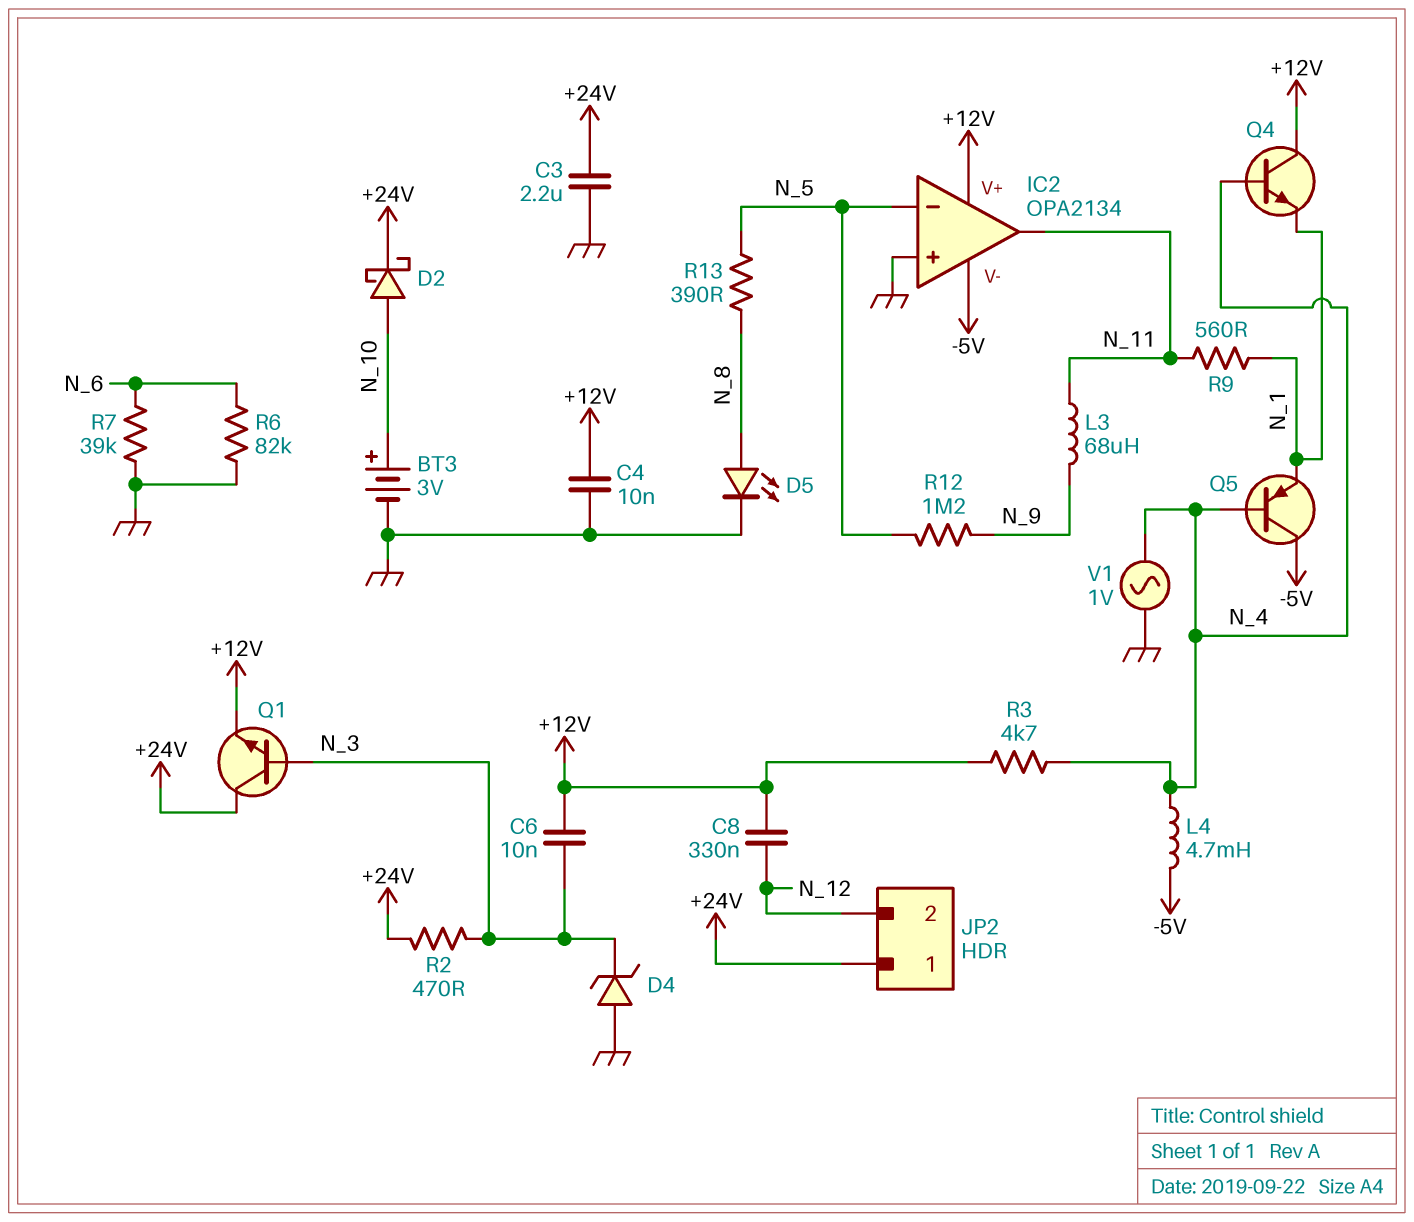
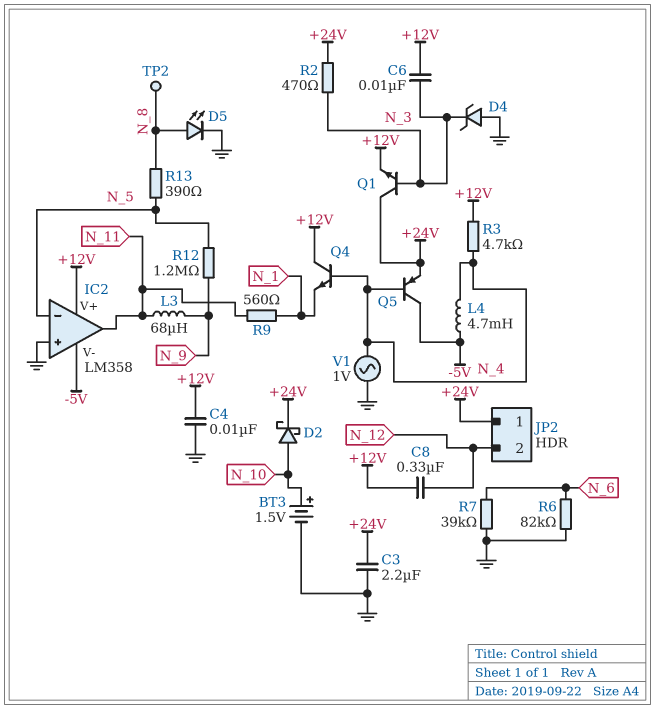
BT3: 3V (plus N_10, minus GND) -> 1.5V (plus N_10, minus GND)
IC2: OPA2134 -> LM358
Q5: PNP (B N_4, C -5V, E N_1) -> PNP (B N_4, C -5V, E +24V)
TP2: none -> test point (N_8)

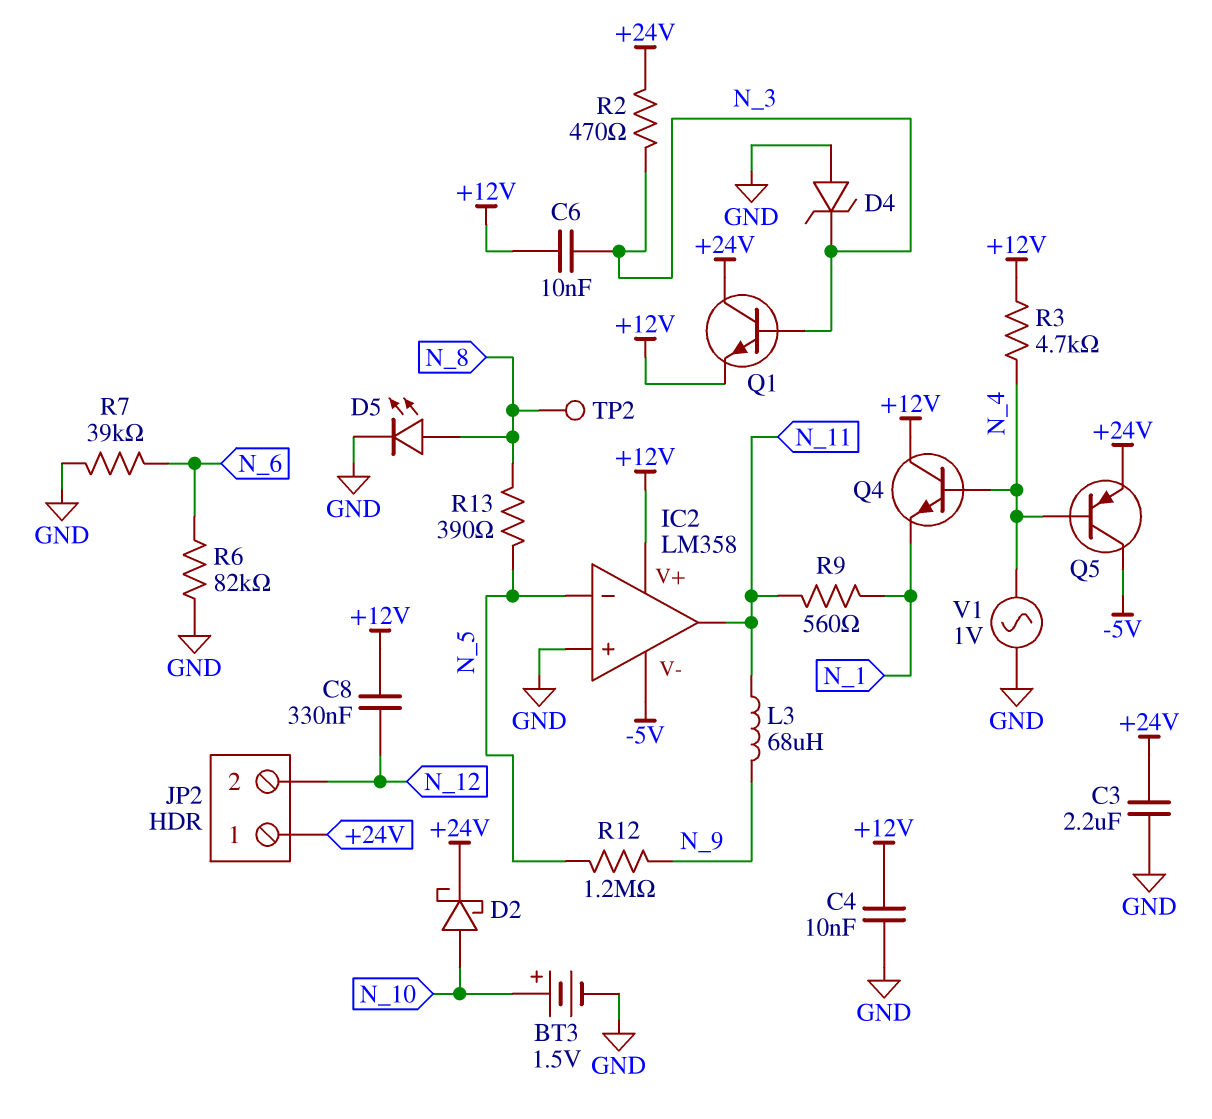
L4: 4.7mH (-5V, N_4) -> none

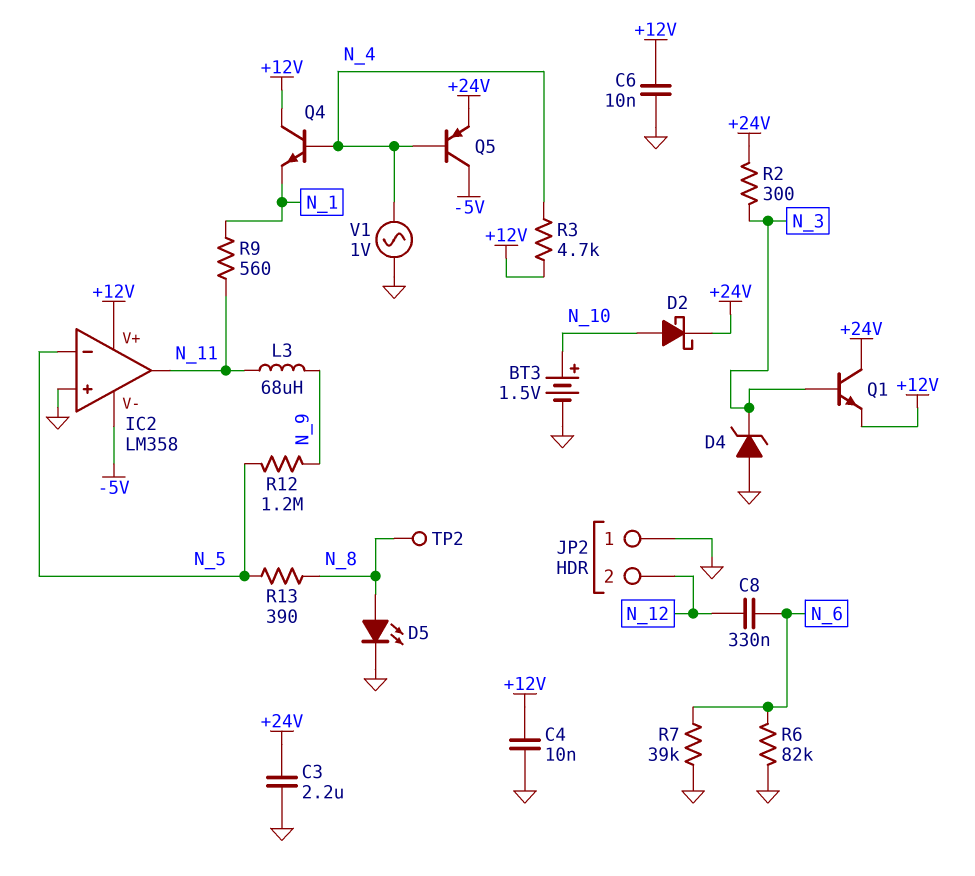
C6: 10nF (+12V, N_3) -> 10nF (+12V, GND)
C8: 330nF (+12V, N_12) -> 330nF (N_6, N_12)
JP2 pin 1: +24V -> GND
R2: 470 (+24V, N_3) -> 300 (+24V, N_3)

